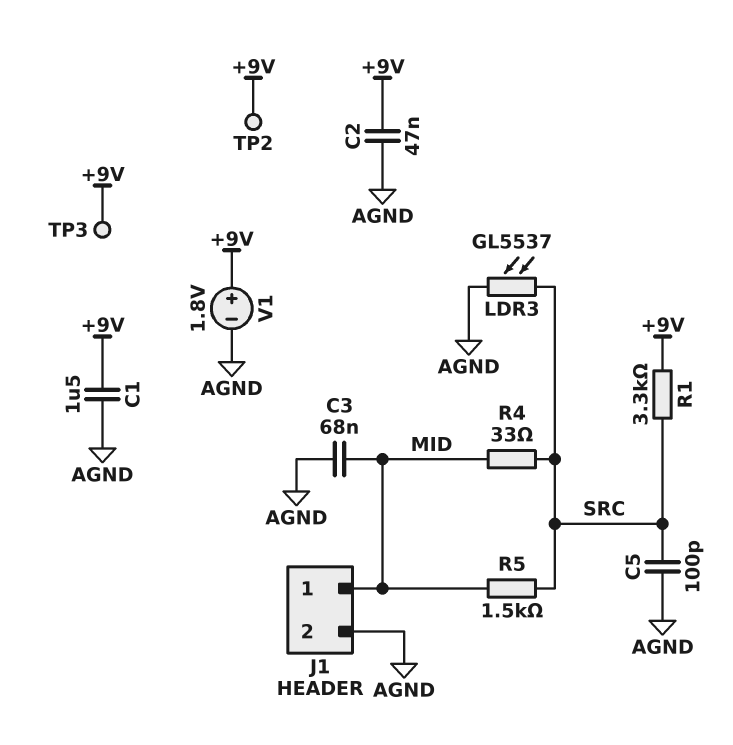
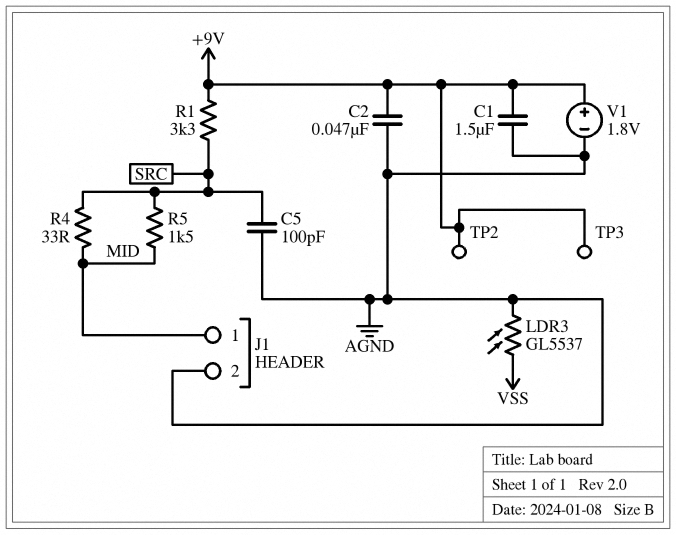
C3: 68nF (AGND, MID) -> none
LDR3: GL5537 (AGND, SRC) -> GL5537 (AGND, VSS)

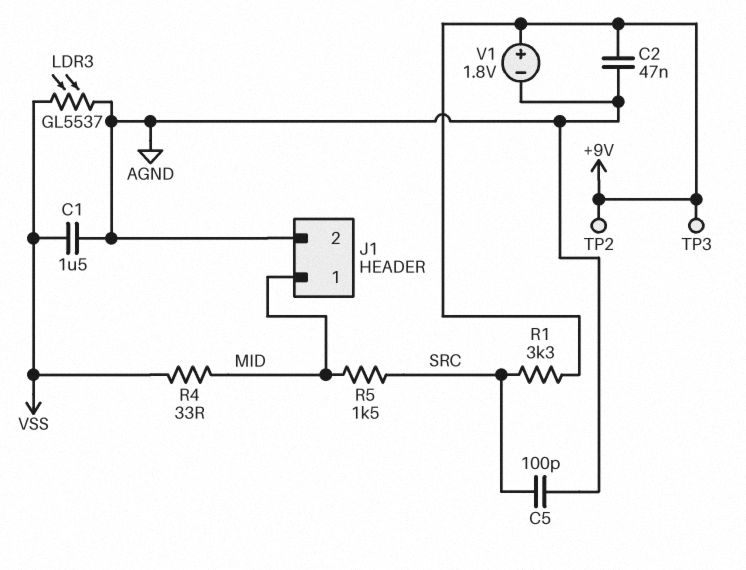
C1: 1.5uF (+9V, AGND) -> 1.5uF (AGND, VSS)
R4: 33 (MID, SRC) -> 33 (MID, VSS)

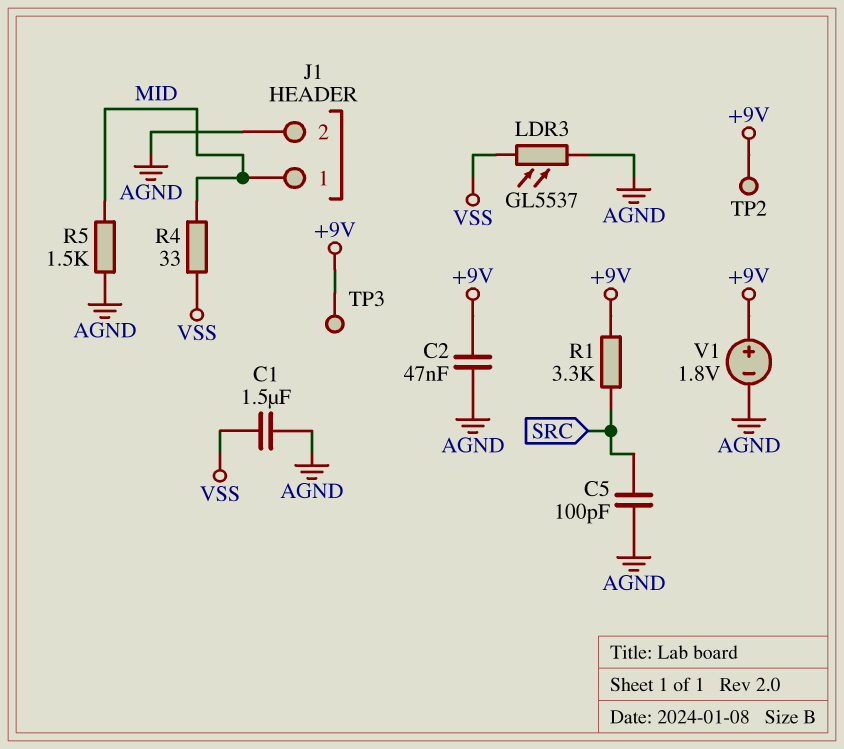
R5: 1.5k (MID, SRC) -> 1.5k (AGND, MID)

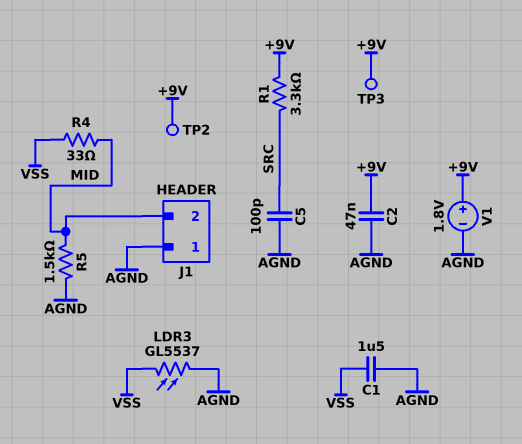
J1 pin 1: MID -> AGND
J1 pin 2: AGND -> MID

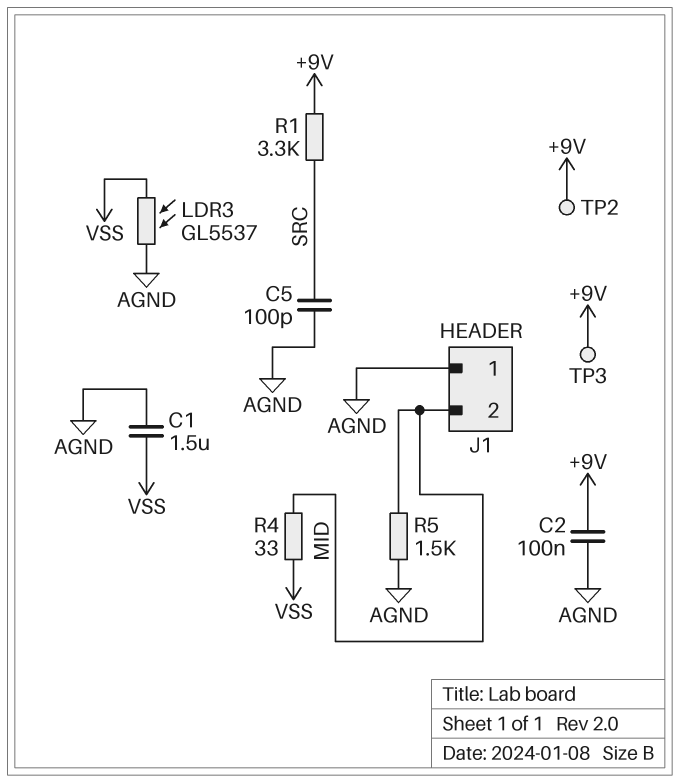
C2: 47nF (+9V, AGND) -> 100nF (+9V, AGND)
V1: 1.8V (plus +9V, minus AGND) -> none

